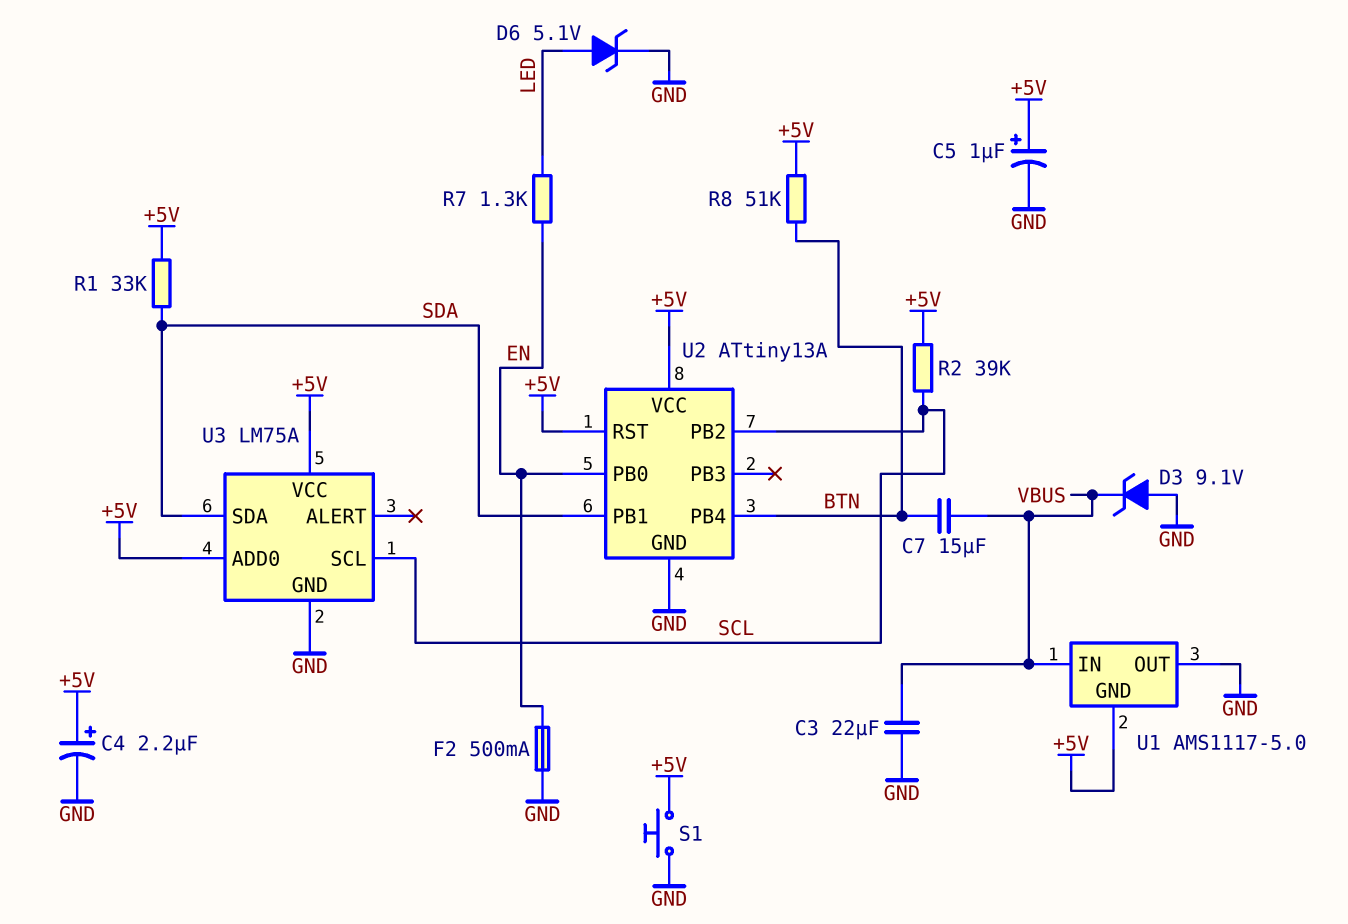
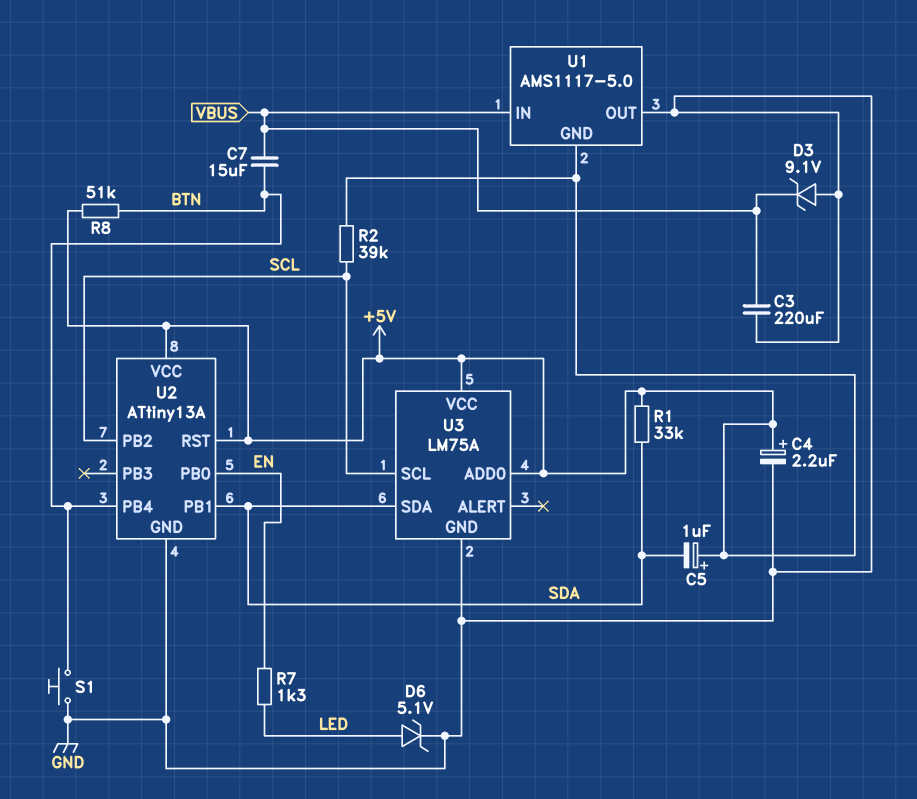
C3: 22uF (GND, VBUS) -> 220uF (GND, VBUS)
C5: 1uF (plus +5V, minus GND) -> 1uF (plus +5V, minus SDA)
F2: 500mA (EN, GND) -> none
S1: button (+5V, GND) -> button (BTN, GND)

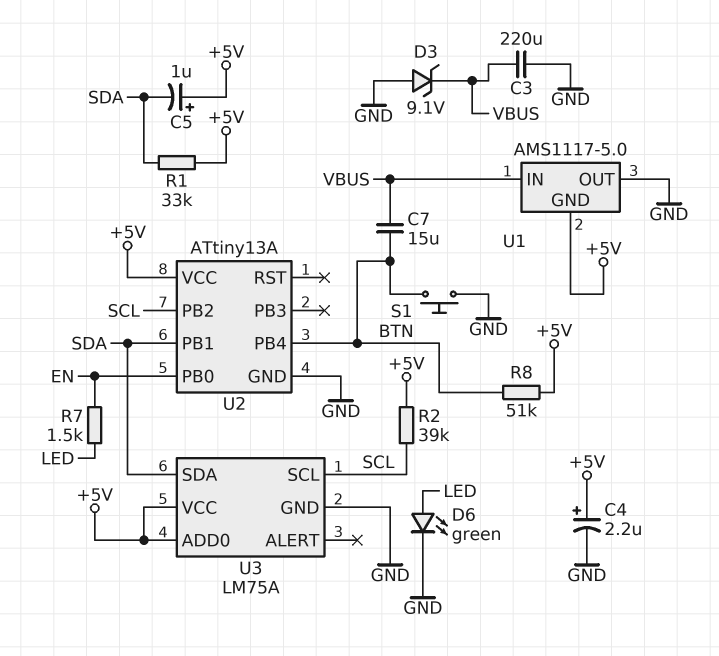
D6: zener 5.1V (A LED, K GND) -> LED green (A LED, K GND)
R7: 1.3k (EN, LED) -> 1.5k (EN, LED)
U2 pin RST: +5V -> none

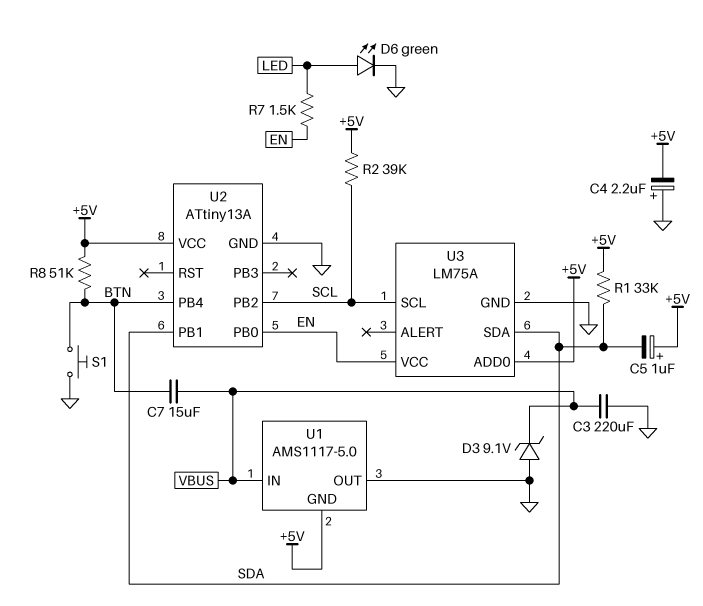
C4: 2.2uF (plus +5V, minus GND) -> 2.2uF (plus GND, minus +5V)
U3 pin VCC: +5V -> EN

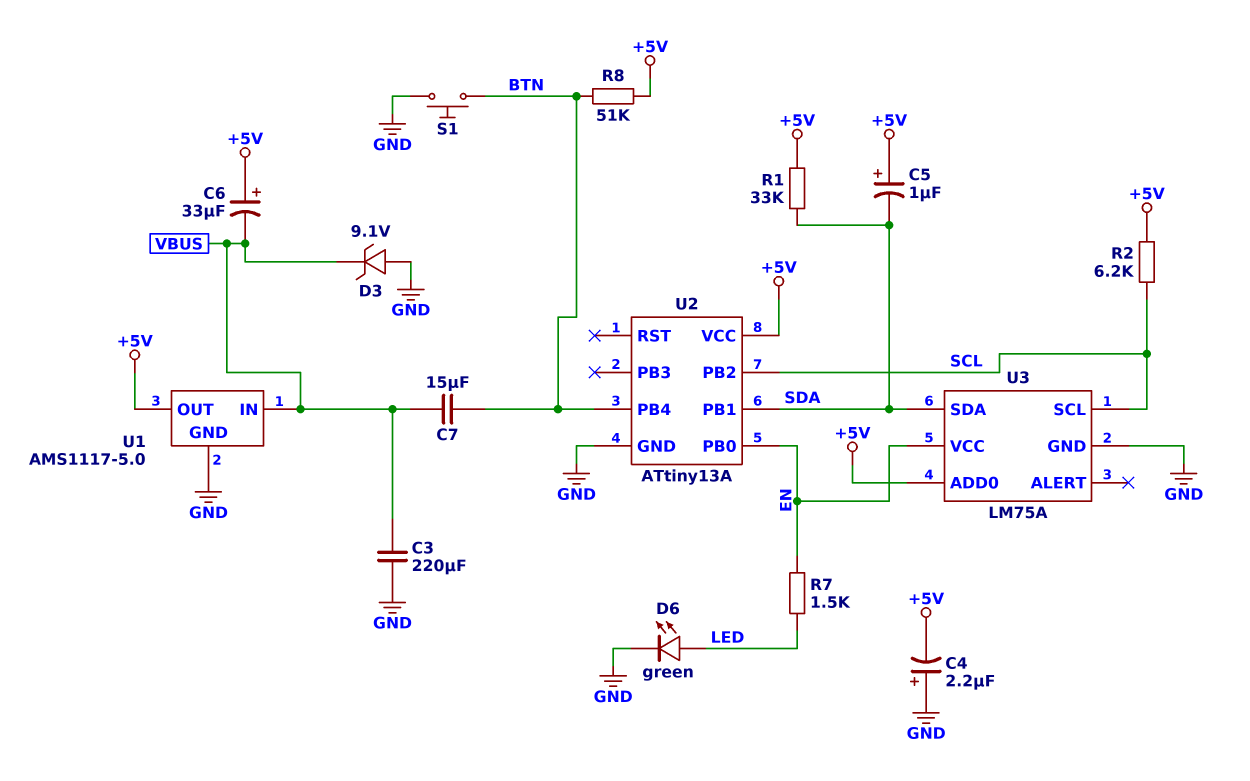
C6: none -> 33uF (plus +5V, minus VBUS)
R2: 39k (+5V, SCL) -> 6.2k (+5V, SCL)
U1 pin GND: +5V -> GND
U1 pin OUT: GND -> +5V

